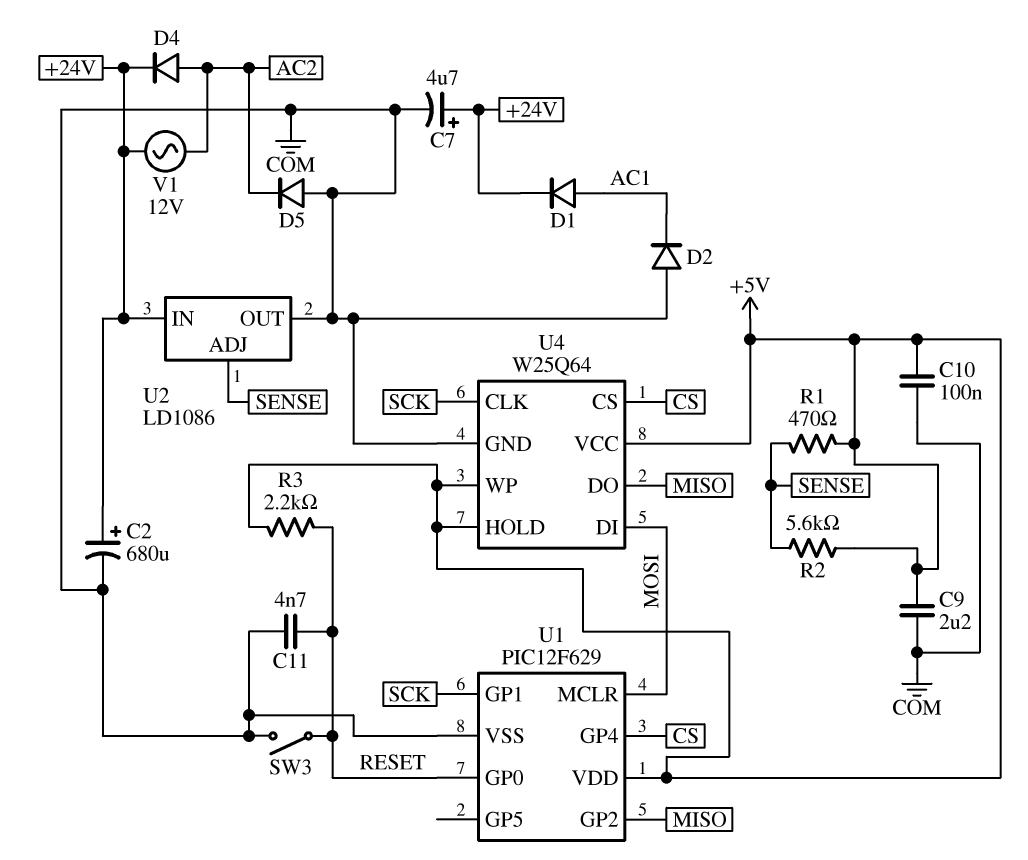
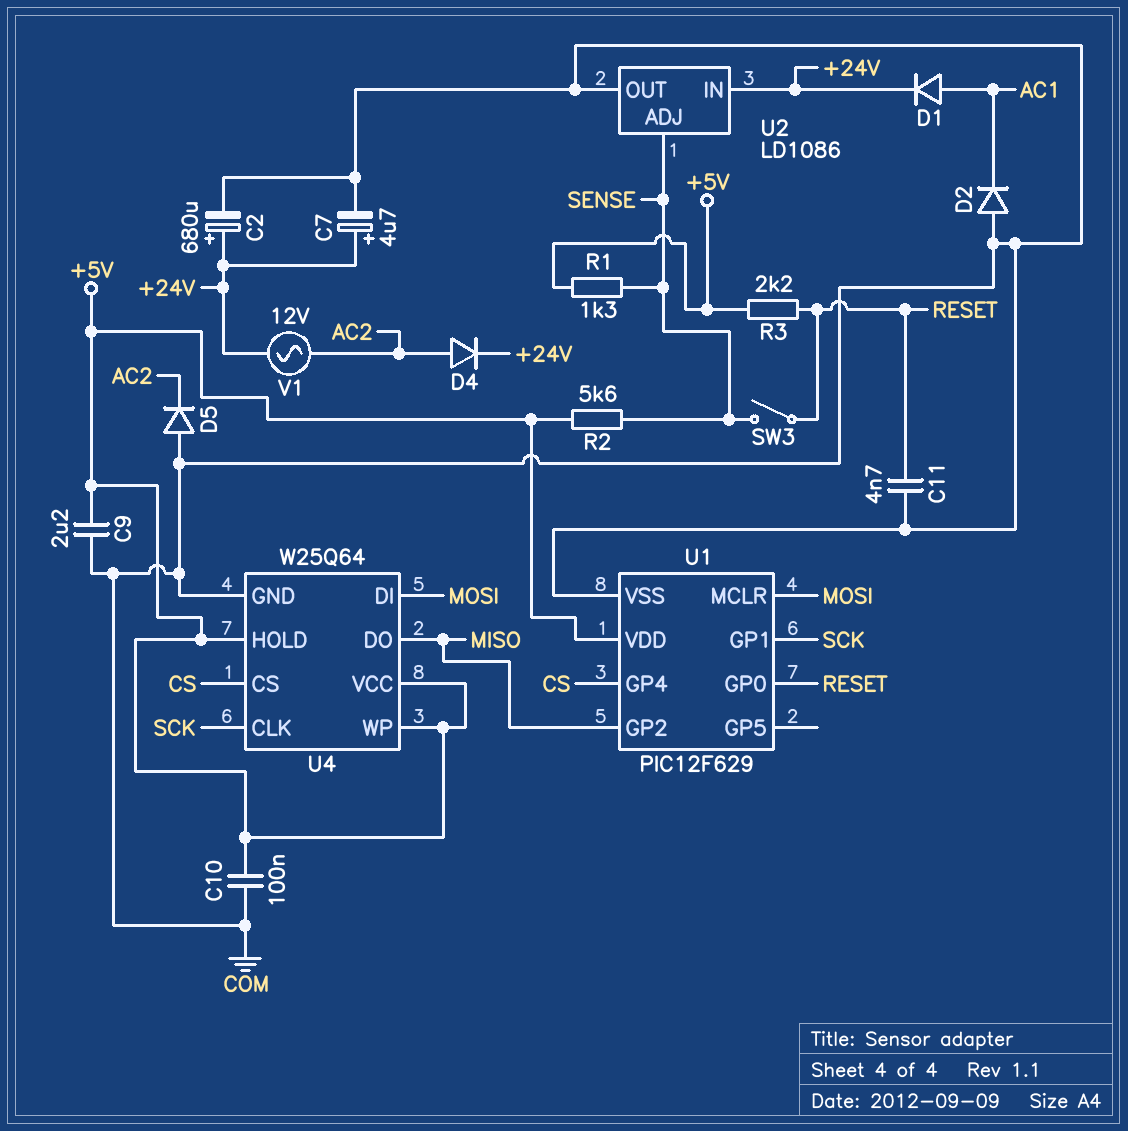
R1: 470 (+5V, SENSE) -> 1.3k (+5V, SENSE)
SW3: switch (COM, RESET) -> switch (RESET, SENSE)

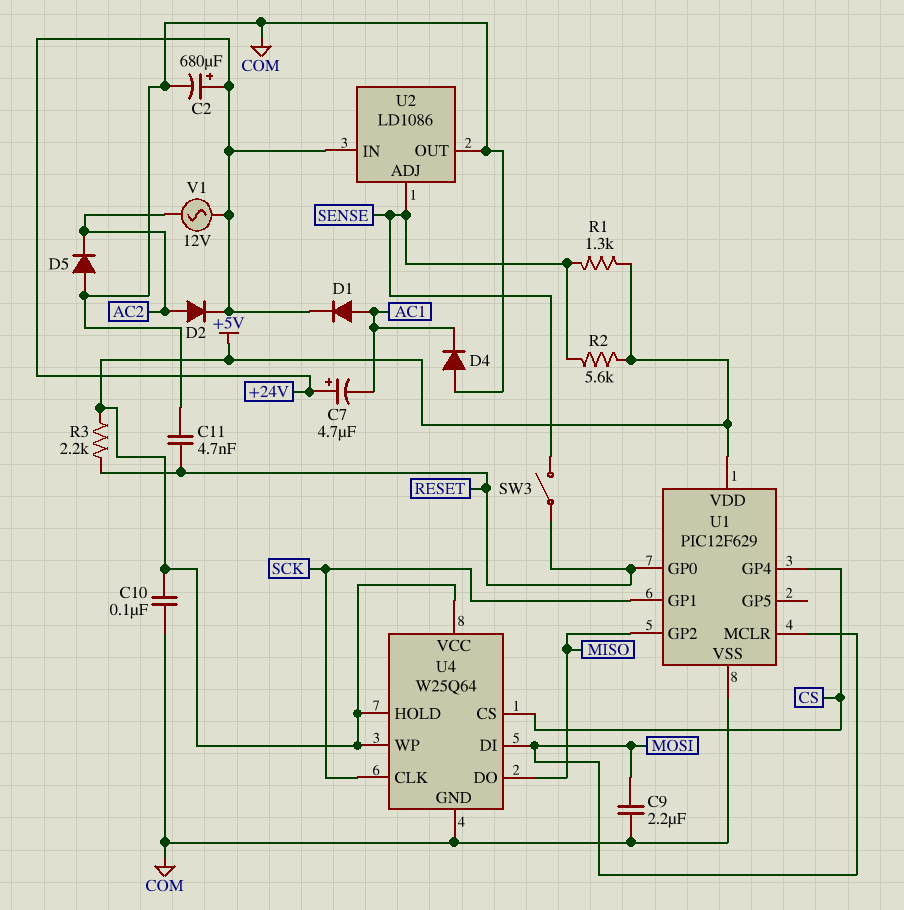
C7: 4.7uF (plus +24V, minus COM) -> 4.7uF (plus +24V, minus AC1)
C9: 2.2uF (+5V, COM) -> 2.2uF (COM, MOSI)
D2: diode (A COM, K AC1) -> diode (A AC2, K +24V)
D4: diode (A AC2, K +24V) -> diode (A COM, K AC1)

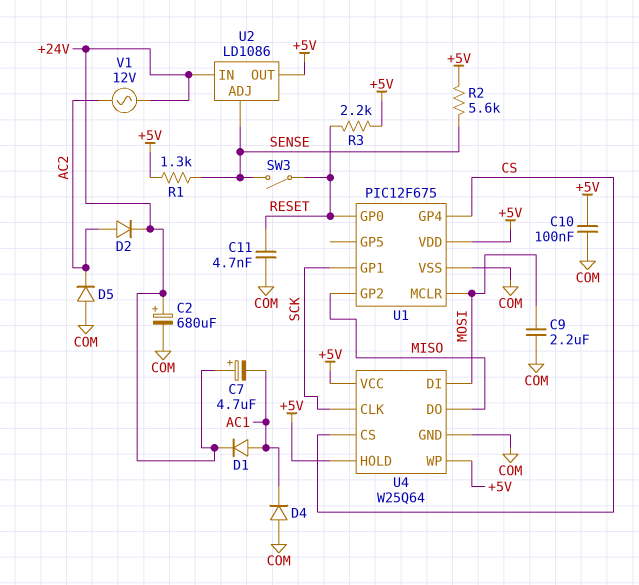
U1: PIC12F629 -> PIC12F675
U2 pin OUT: COM -> +5V

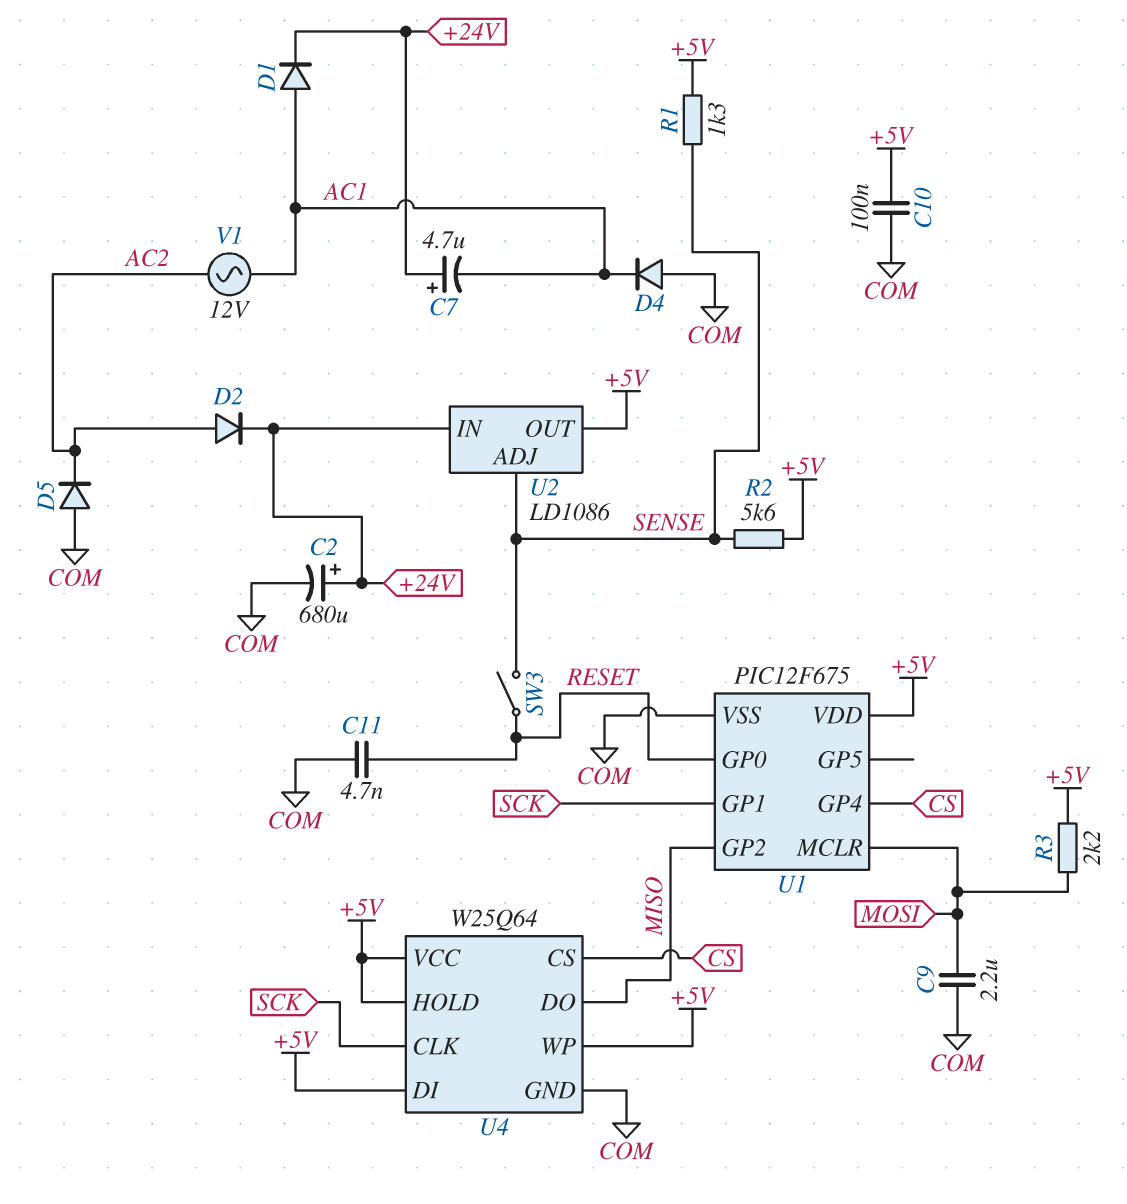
R3: 2.2k (+5V, RESET) -> 2.2k (+5V, MOSI)
U4 pin DI: MOSI -> +5V
V1: AC 12V (+24V, AC2) -> AC 12V (AC1, AC2)

